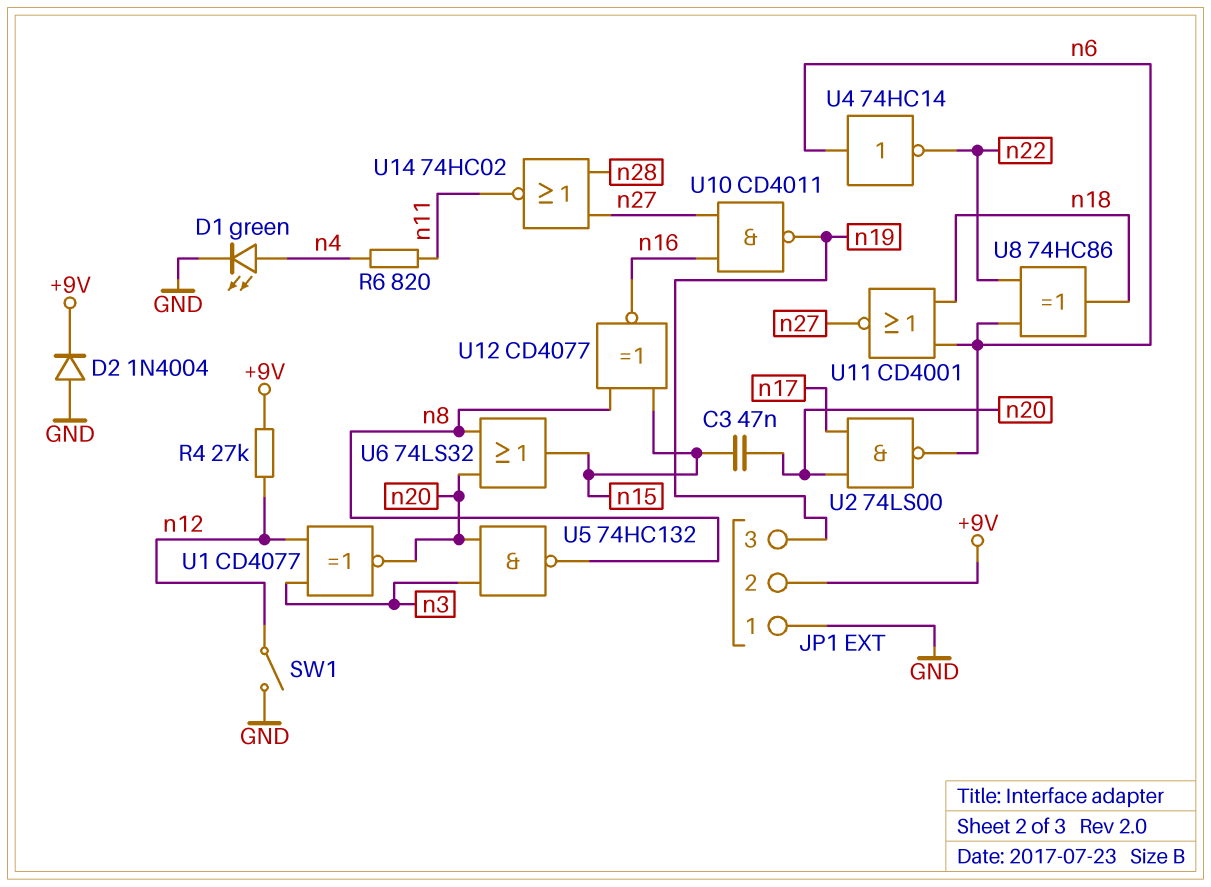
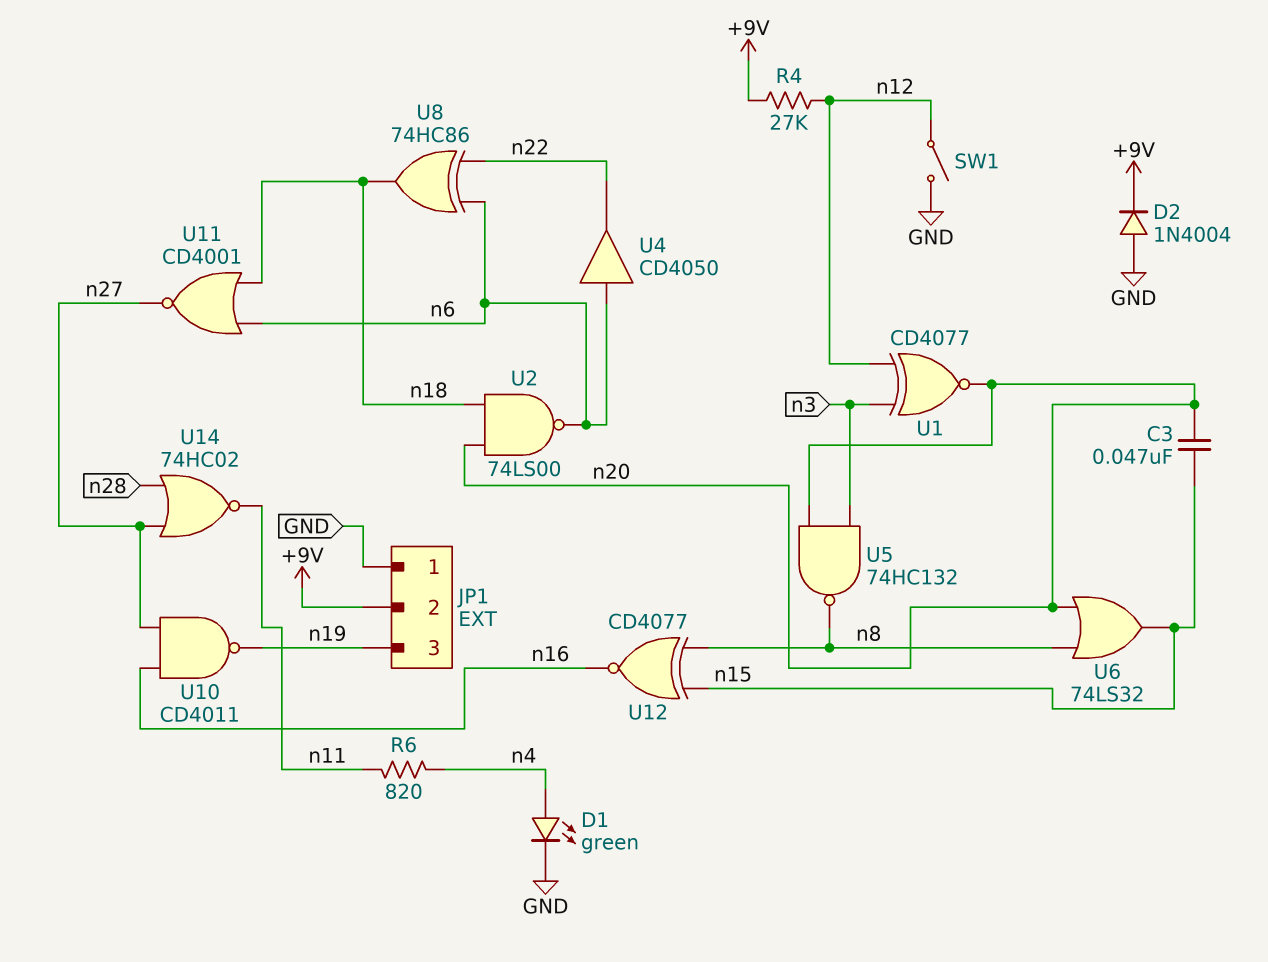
U2: NAND 74LS00 (in n17, in n20, out n6) -> NAND 74LS00 (in n18, in n20, out n6)
U4: NOT 74HC14 (in n6, out n22) -> buffer CD4050 (in n6, out n22)

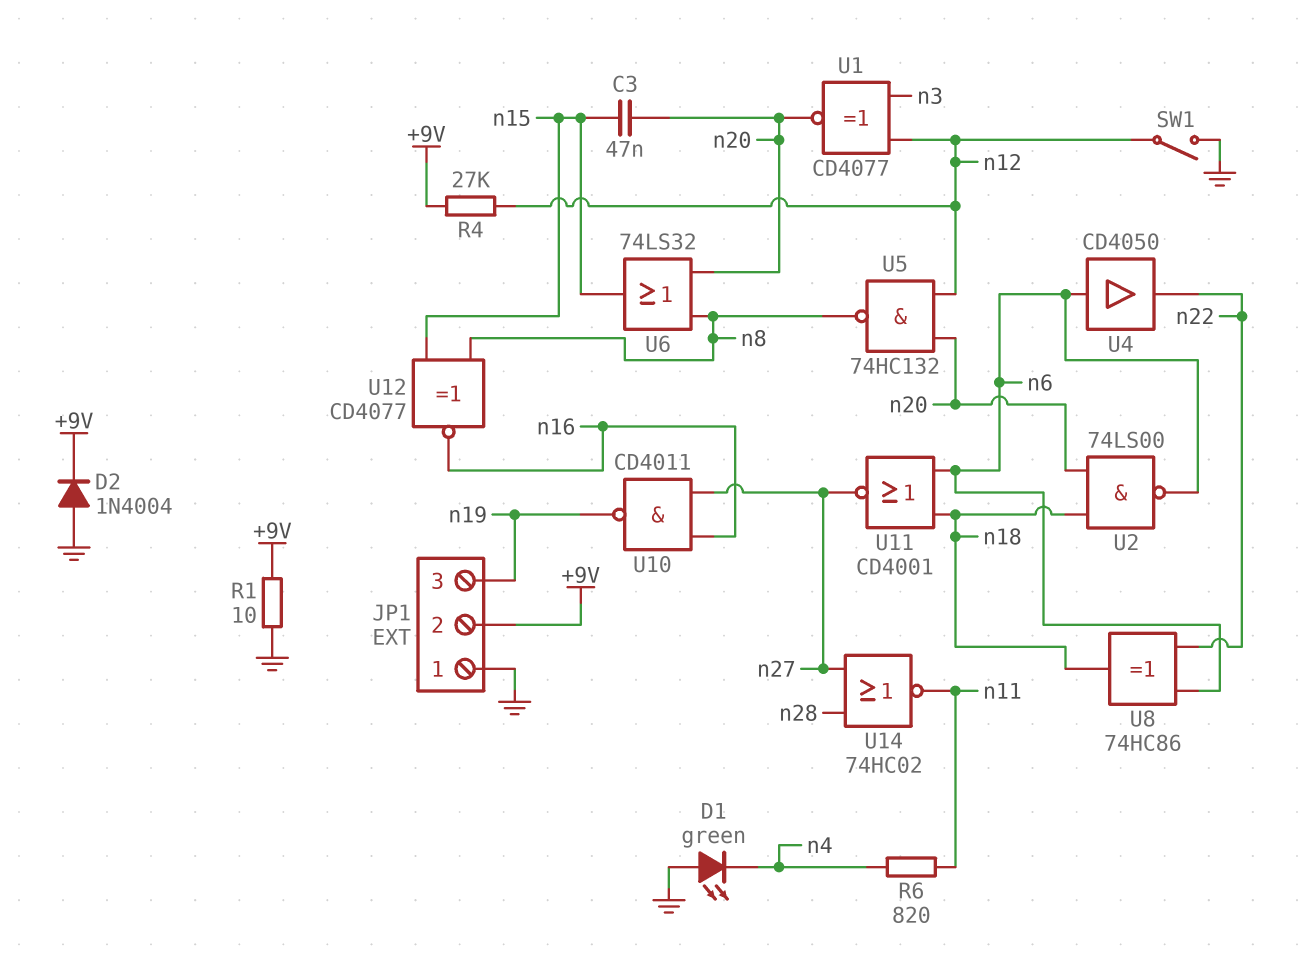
D1: LED green (A n4, K GND) -> LED green (A GND, K n4)
R1: none -> 10 (+9V, GND)
U5: NAND 74HC132 (in n3, in n20, out n8) -> NAND 74HC132 (in n12, in n20, out n8)

